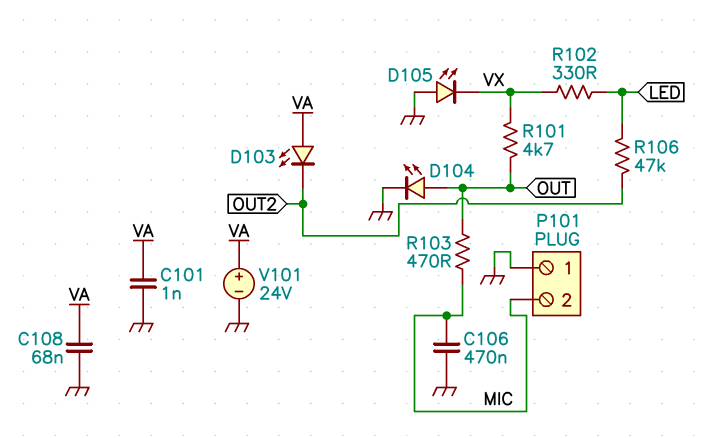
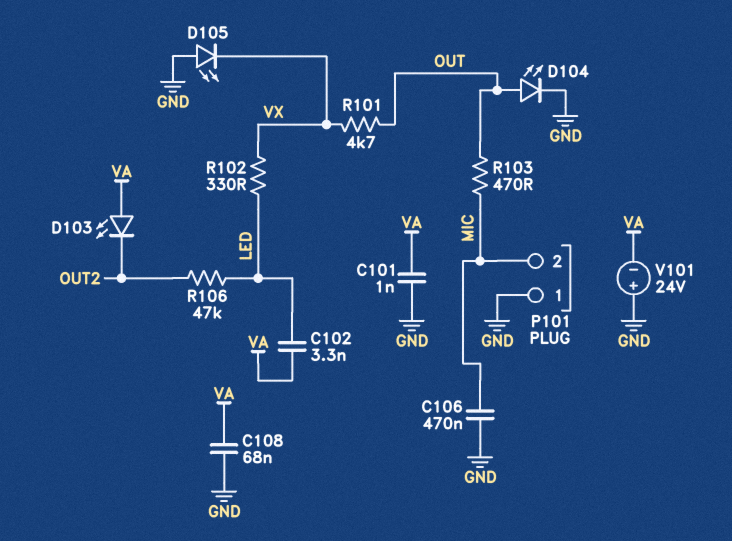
C102: none -> 3.3nF (LED, VA)
V101: 24V (plus VA, minus GND) -> 24V (plus GND, minus VA)

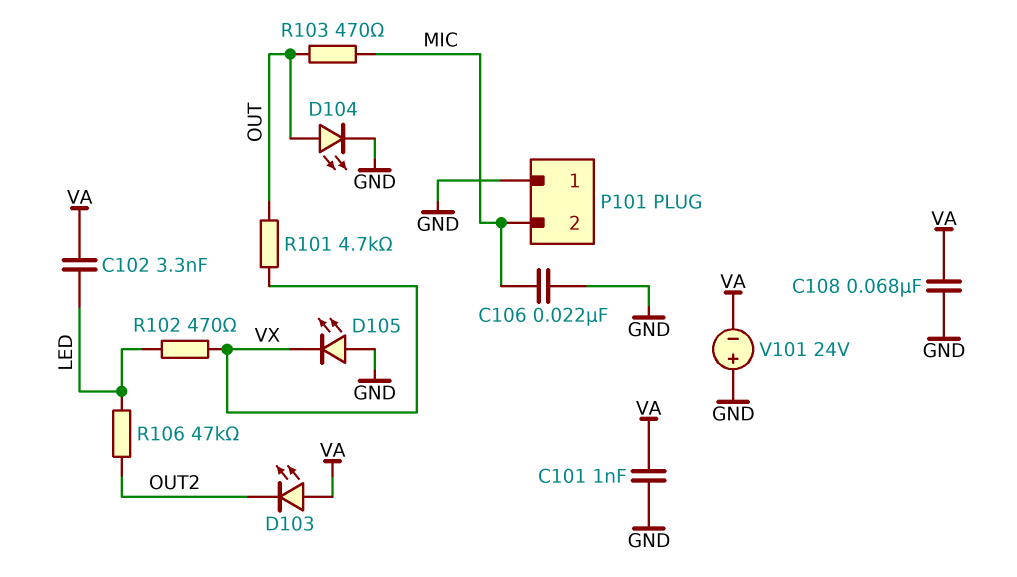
C106: 470nF (GND, MIC) -> 22nF (GND, MIC)
R102: 330 (LED, VX) -> 470 (LED, VX)

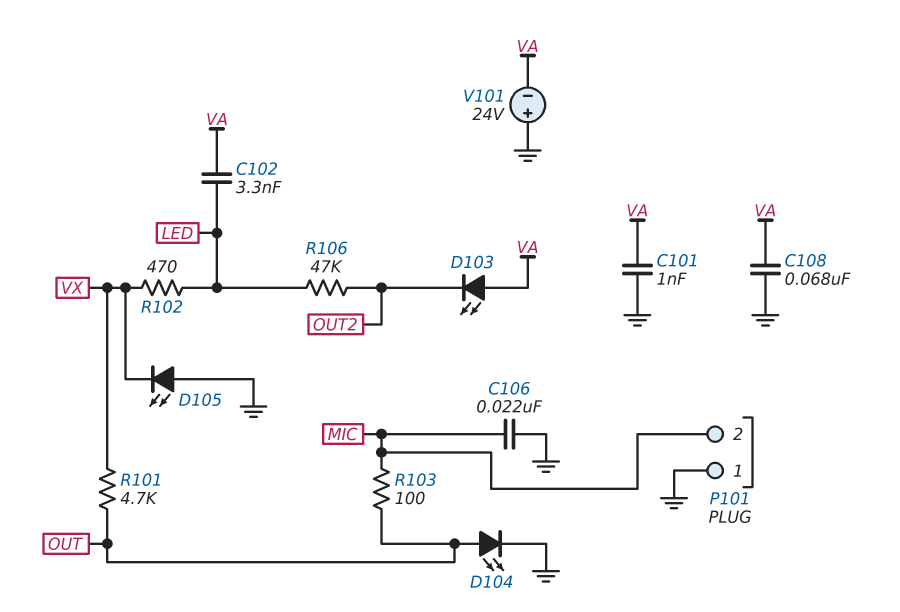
R103: 470 (MIC, OUT) -> 100 (MIC, OUT)

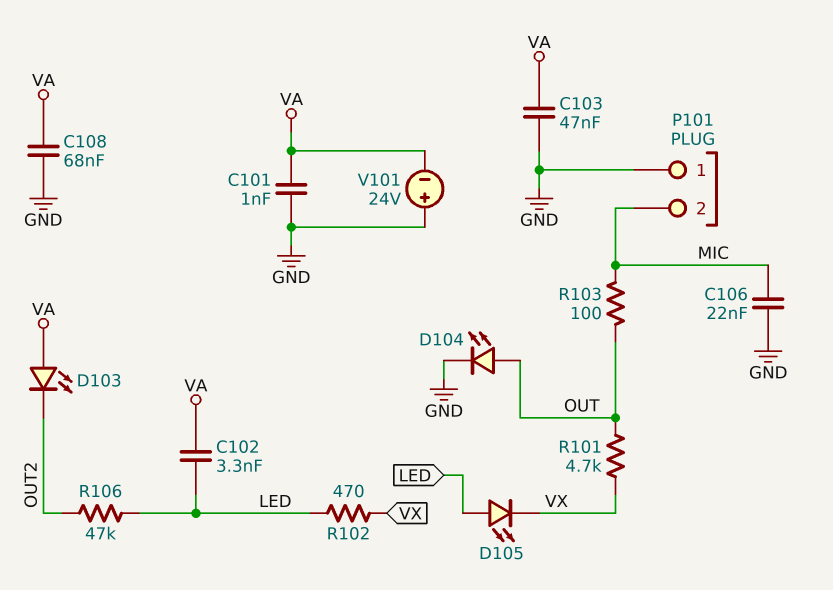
C103: none -> 47nF (GND, VA)
D105: LED (A GND, K VX) -> LED (A LED, K VX)

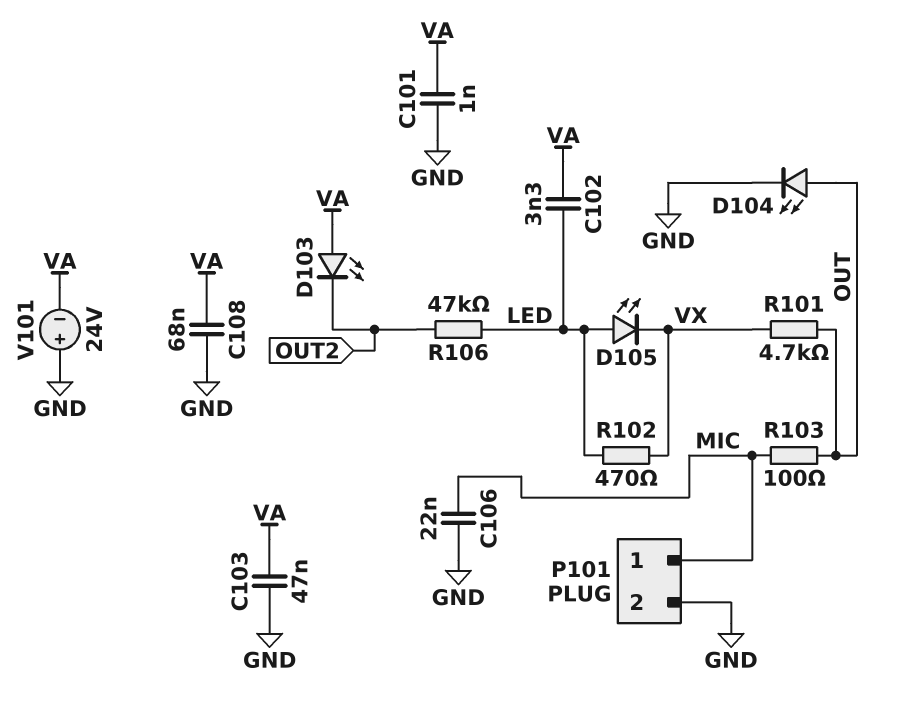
P101 pin 1: GND -> MIC
P101 pin 2: MIC -> GND

